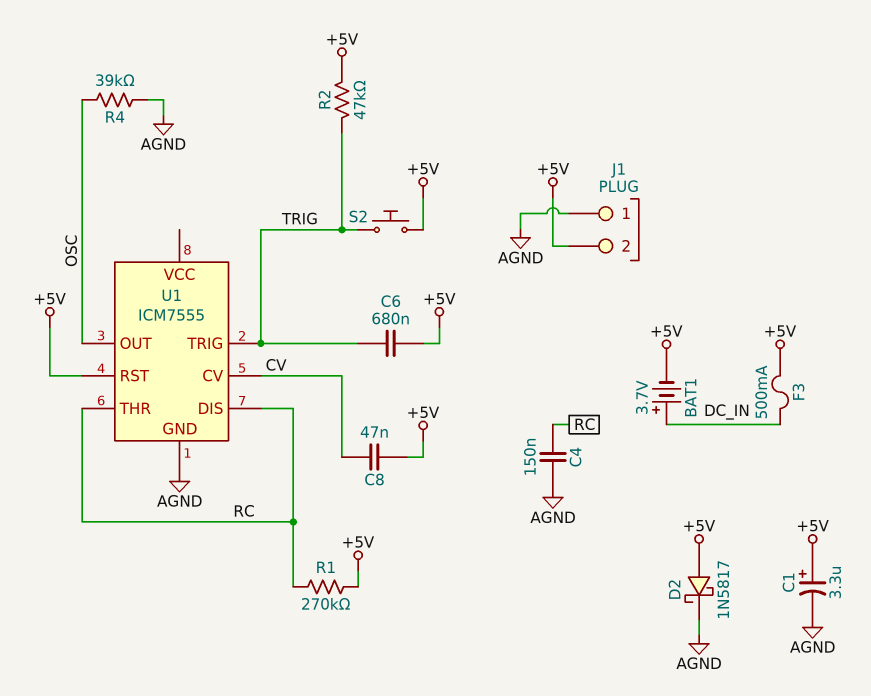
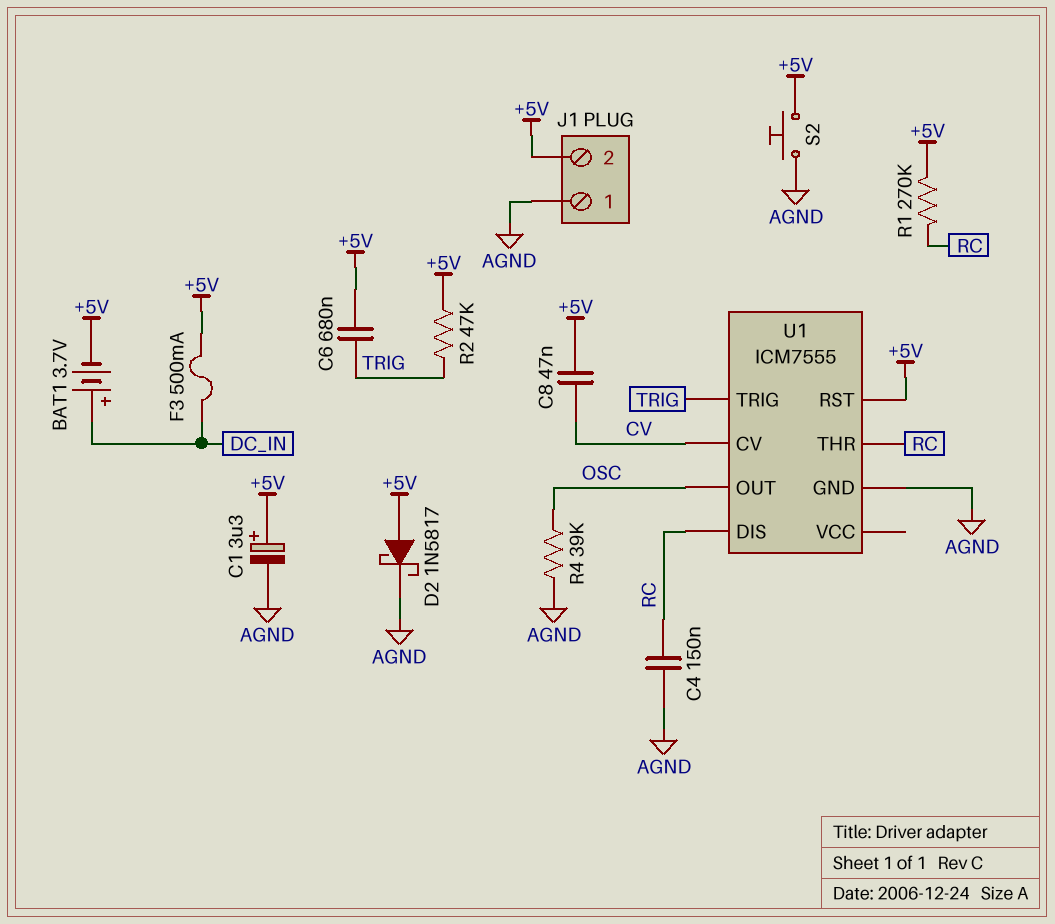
S2: button (+5V, TRIG) -> button (+5V, AGND)

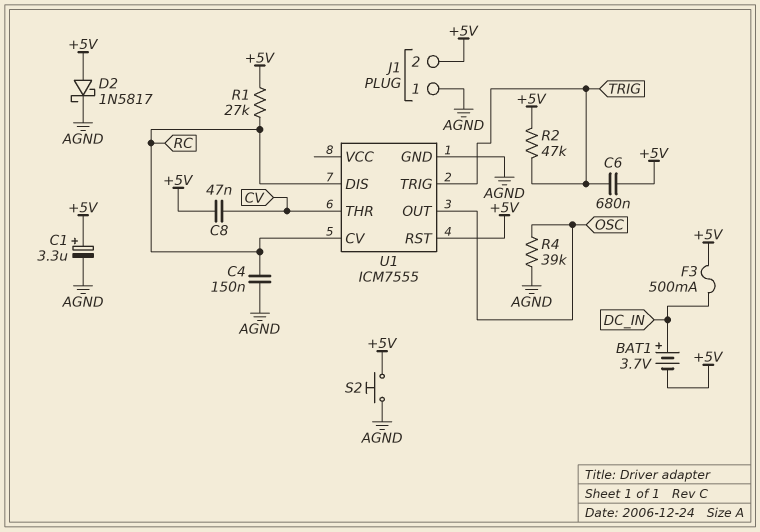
R1: 270k (+5V, RC) -> 27k (+5V, RC)
U1 pin CV: CV -> RC
U1 pin THR: RC -> CV

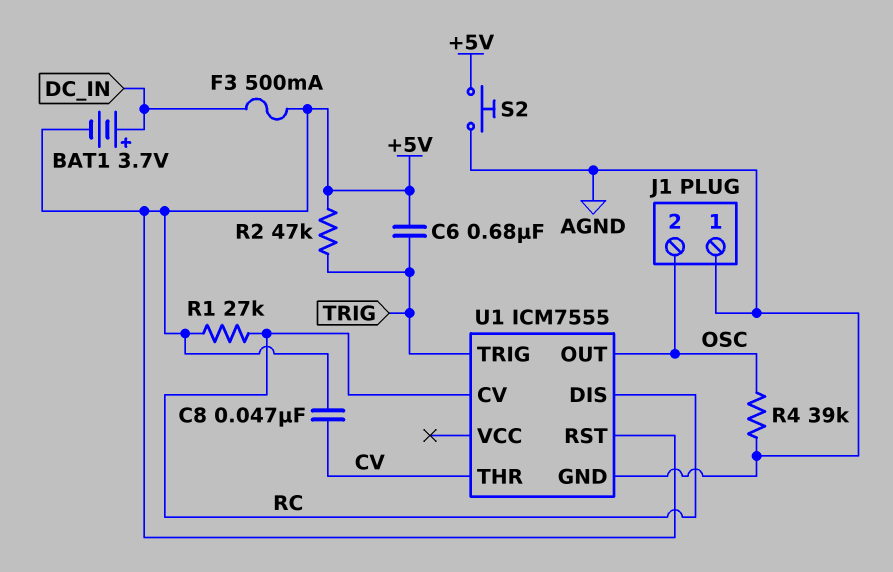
C1: 3.3uF (plus +5V, minus AGND) -> none
C4: 150nF (AGND, RC) -> none
D2: schottky 1N5817 (A +5V, K AGND) -> none
J1 pin 2: +5V -> OSC

